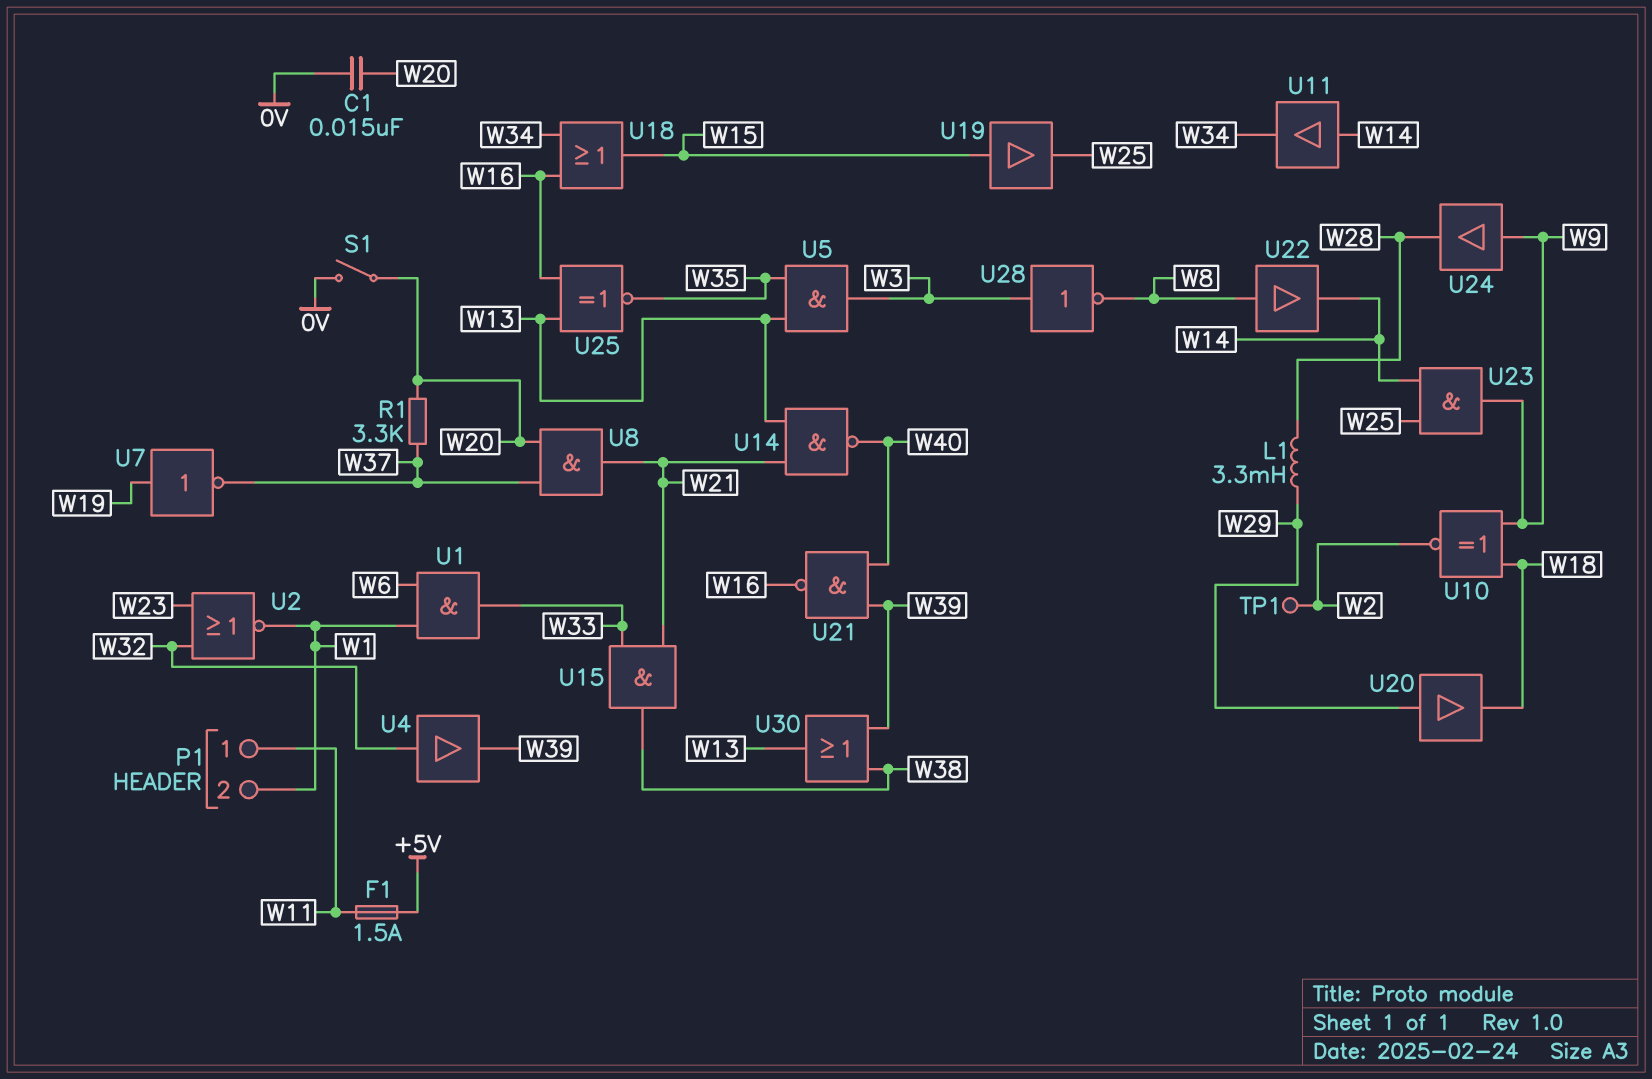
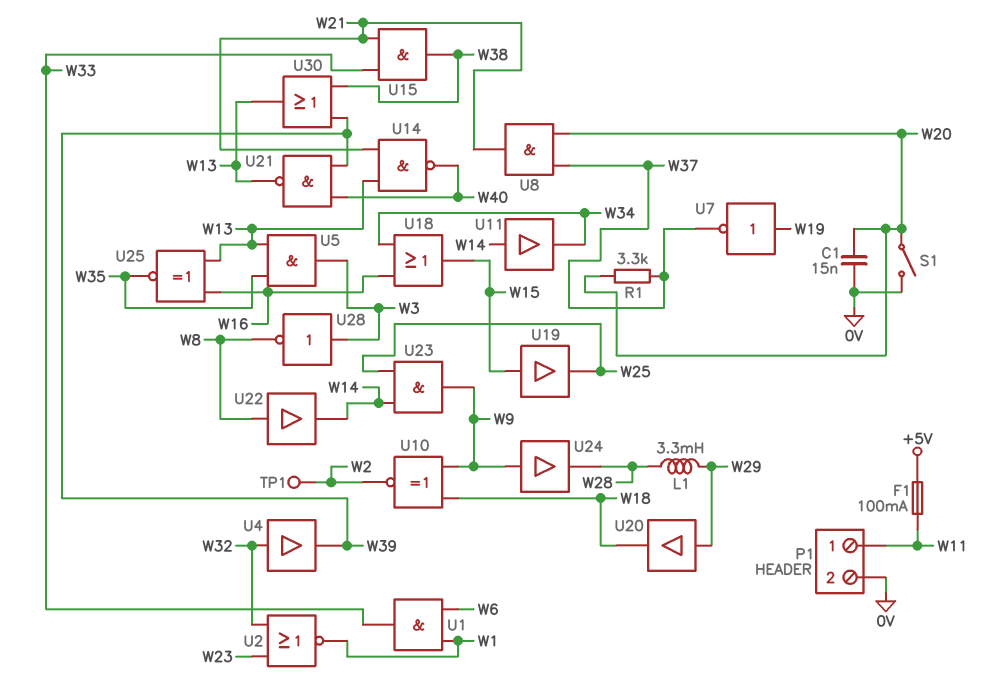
F1: 1.5A (+5V, W11) -> 100mA (+5V, W11)
P1 pin 2: W1 -> 0V
U21: NAND (in W39, in W40, out W16) -> NAND (in W39, in W40, out W13)

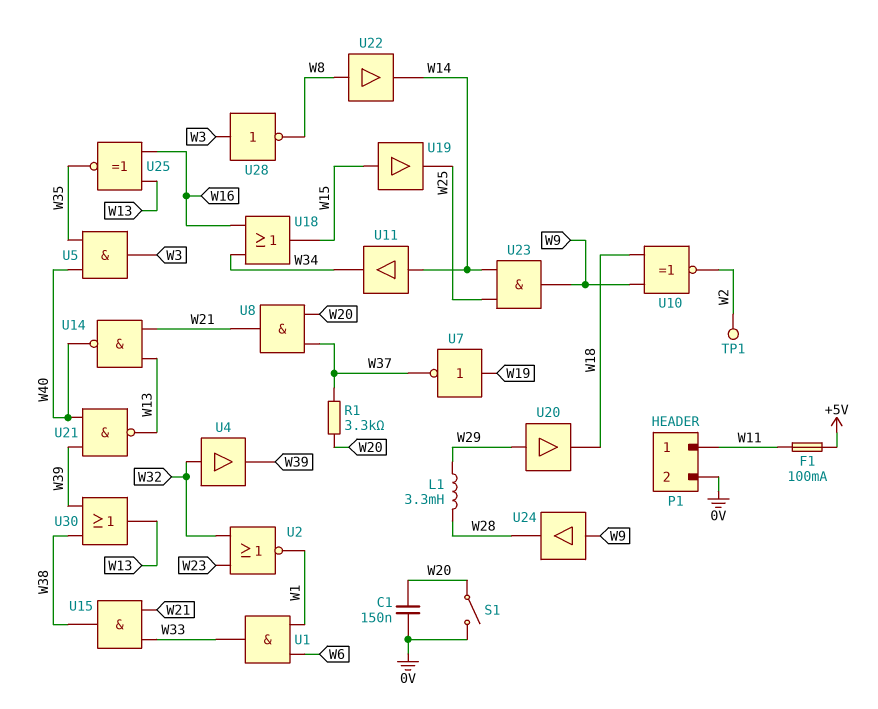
C1: 15nF (0V, W20) -> 150nF (0V, W20)
U5: AND (in W13, in W35, out W3) -> AND (in W35, in W40, out W3)

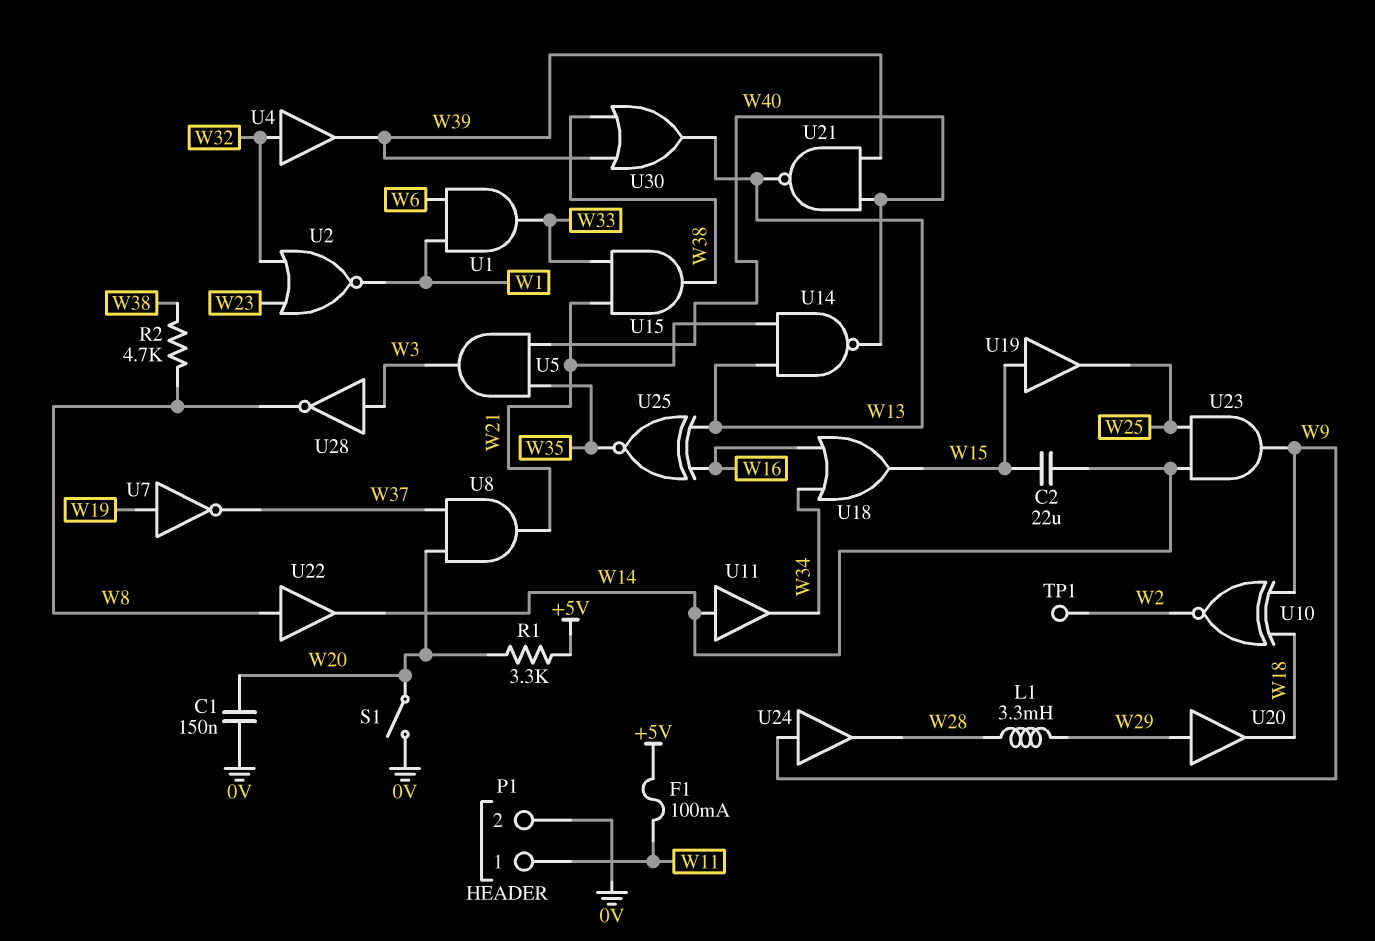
C2: none -> 22uF (W14, W15)
R1: 3.3k (W20, W37) -> 3.3k (+5V, W20)
R2: none -> 4.7k (W8, W38)

